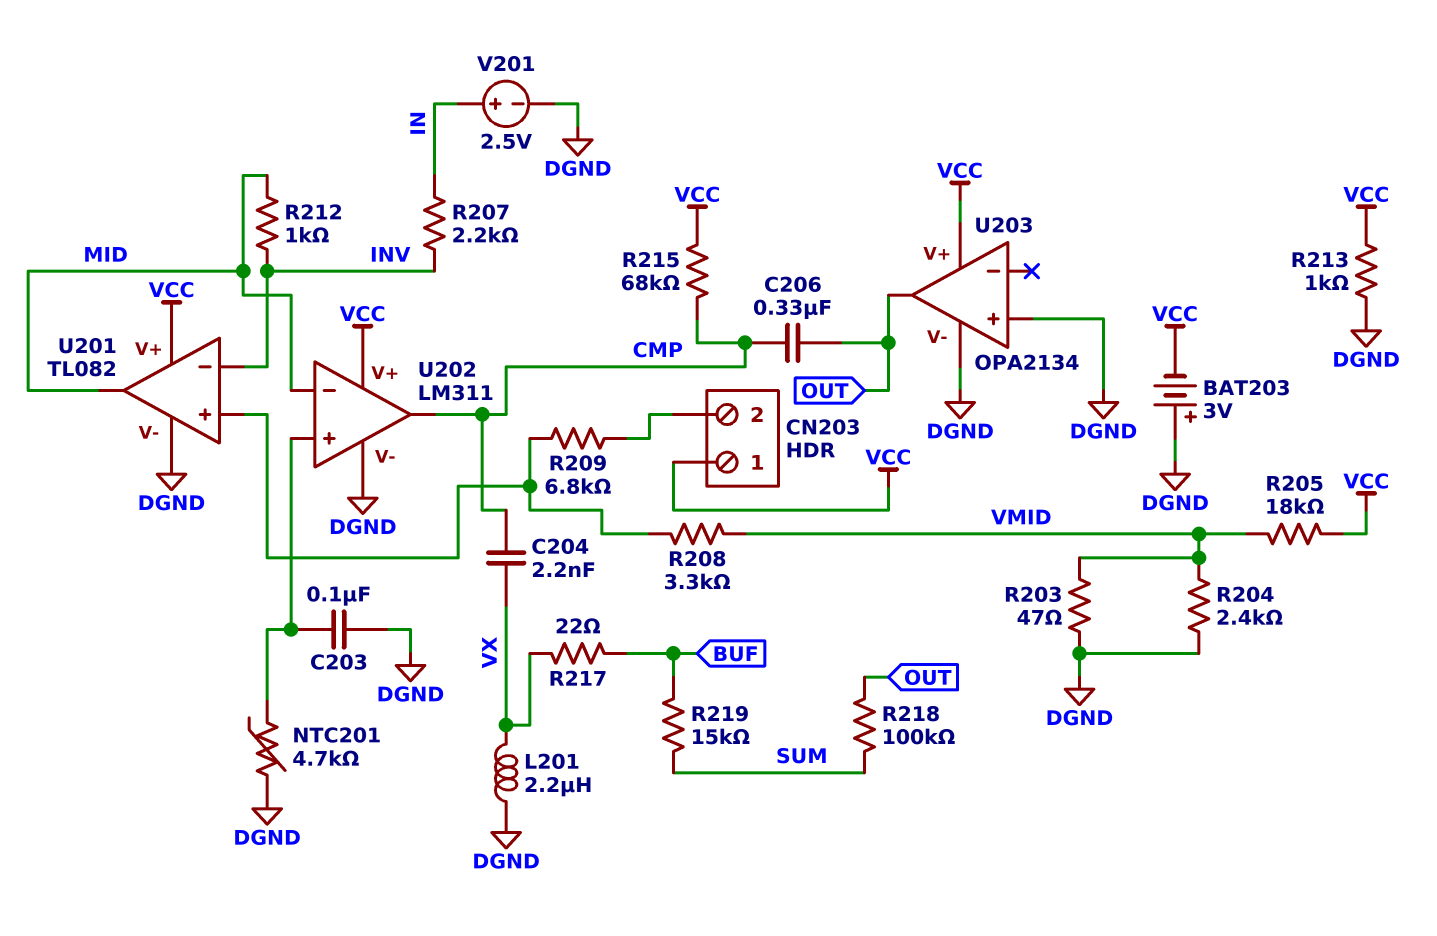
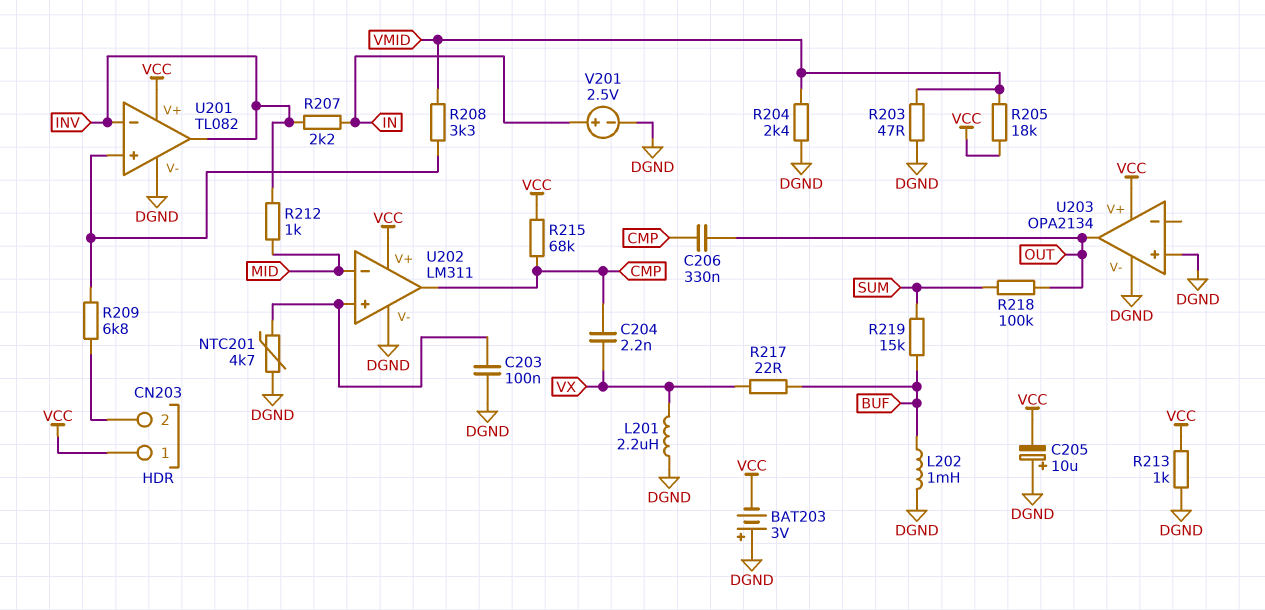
C205: none -> 10uF (plus DGND, minus VCC)
L202: none -> 1mH (BUF, DGND)
U201 pin out: MID -> INV

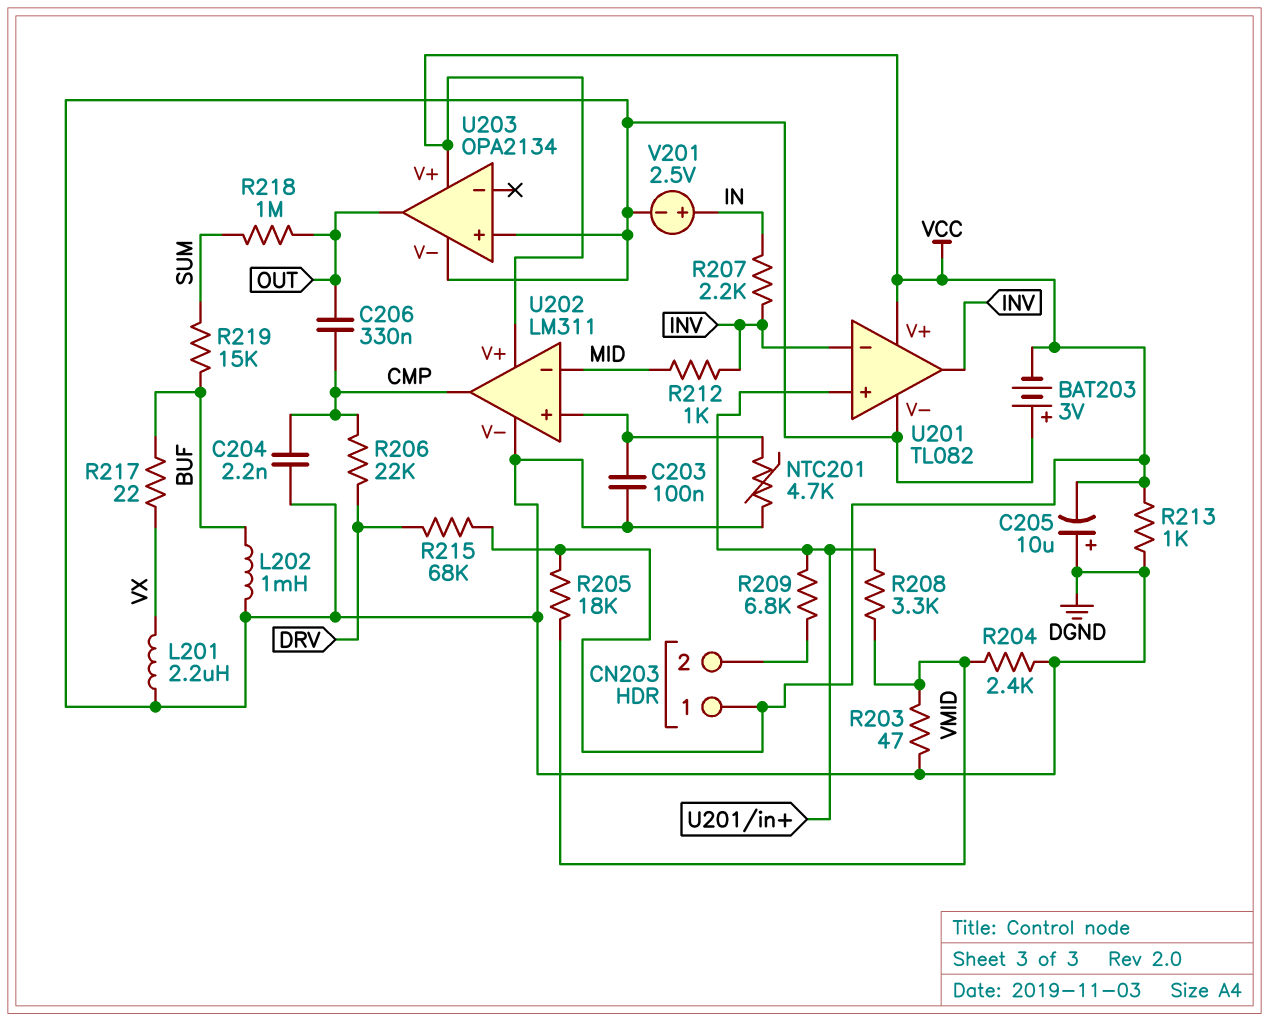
C204: 2.2nF (CMP, VX) -> 2.2nF (CMP, DGND)
R206: none -> 22k (CMP, DRV)
R215: 68k (CMP, VCC) -> 68k (DRV, VCC)
R218: 100k (OUT, SUM) -> 1M (OUT, SUM)

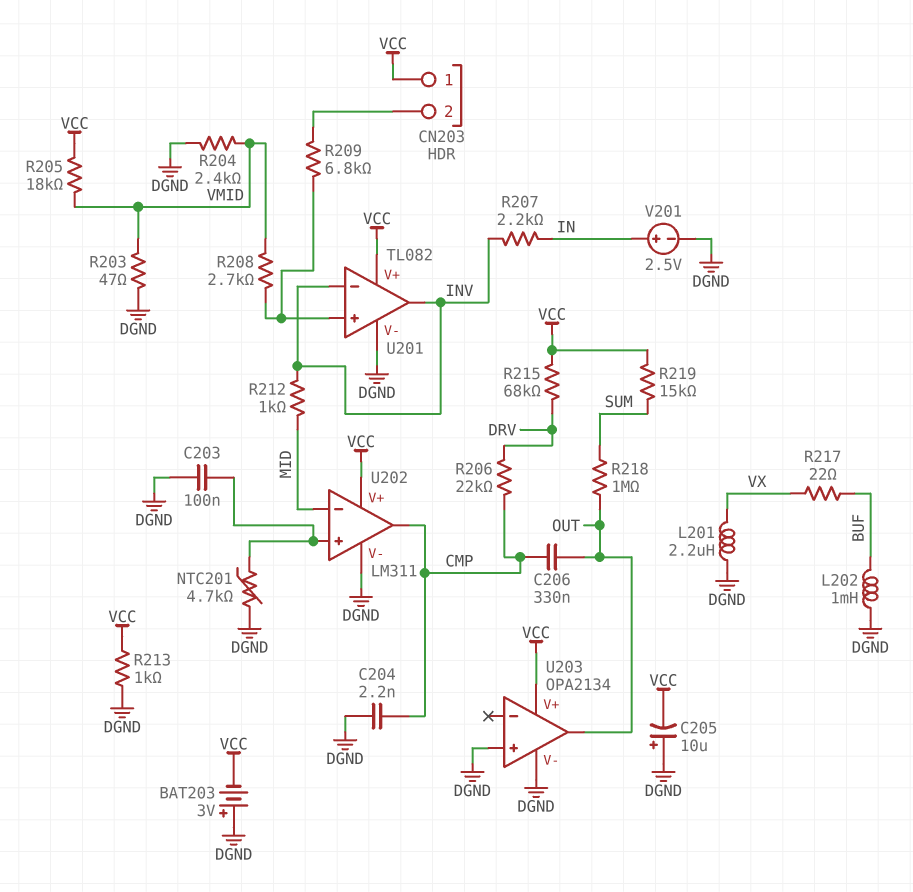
R208: 3.3k (U201/in+, VMID) -> 2.7k (U201/in+, VMID)
R219: 15k (BUF, SUM) -> 15k (SUM, VCC)

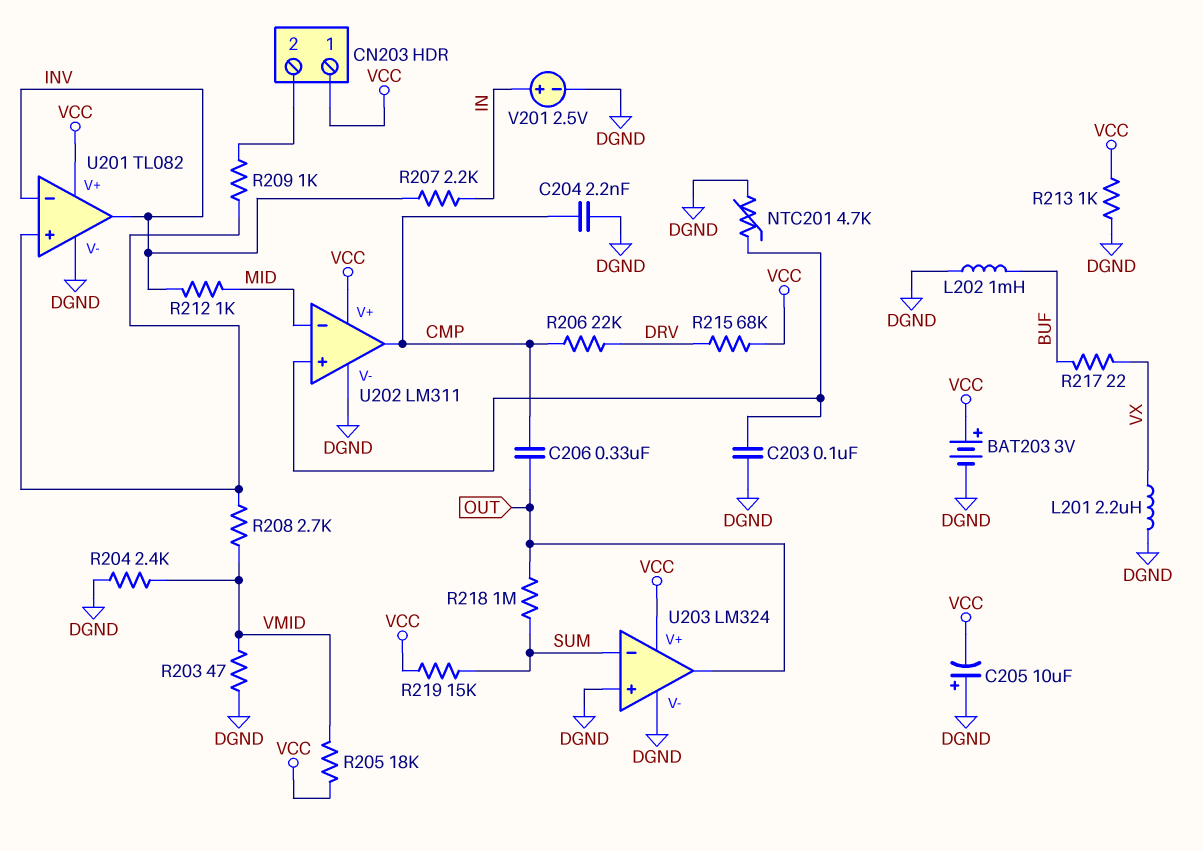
BAT203: 3V (plus DGND, minus VCC) -> 3V (plus VCC, minus DGND)
R209: 6.8k (CN203/2, U201/in+) -> 1k (CN203/2, U201/in+)
U203: OPA2134 -> LM324
U203 pin in-: none -> SUM

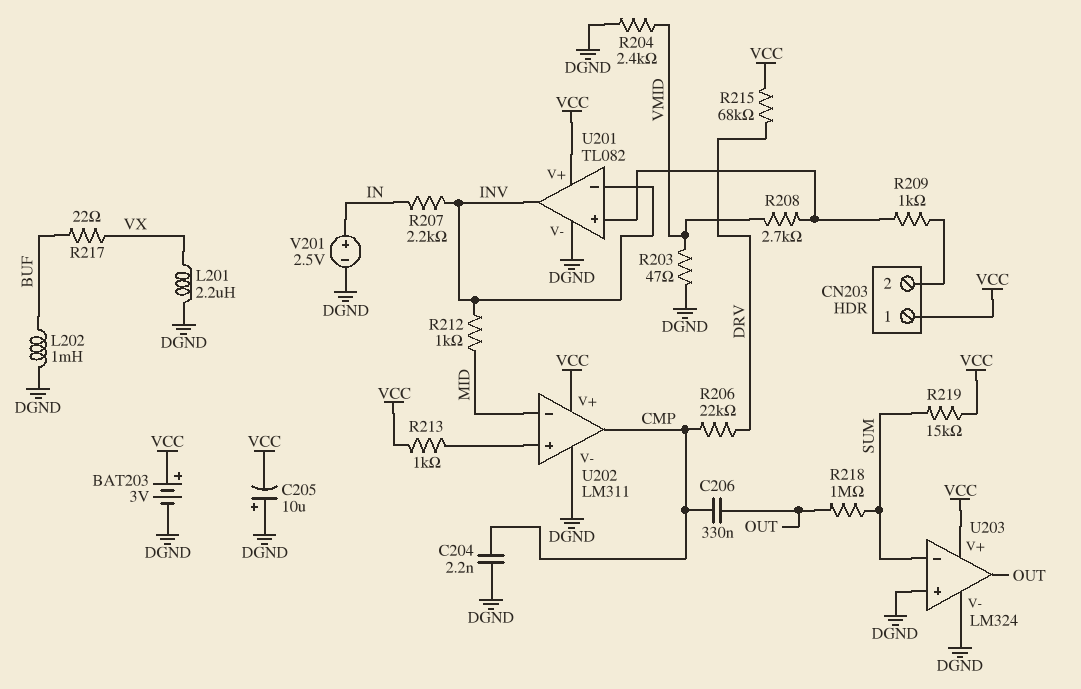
C203: 100nF (DGND, U202/in+) -> none
NTC201: 4.7k (DGND, U202/in+) -> none
R205: 18k (VCC, VMID) -> none
R213: 1k (DGND, VCC) -> 1k (U202/in+, VCC)

